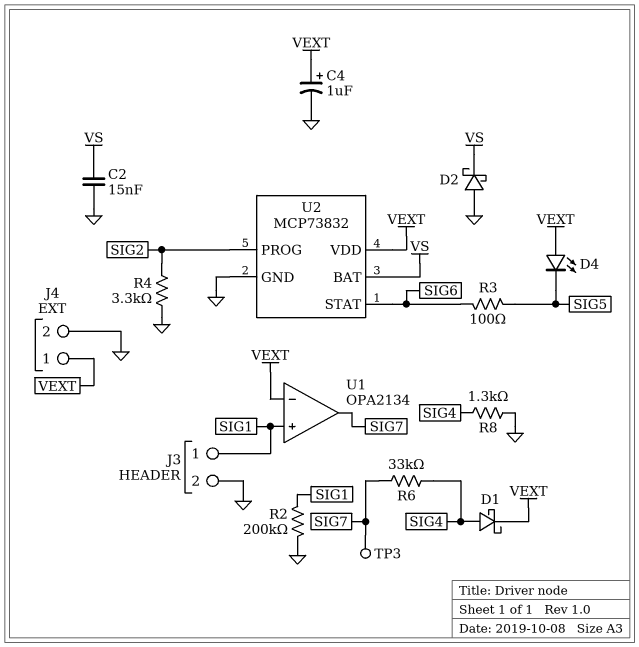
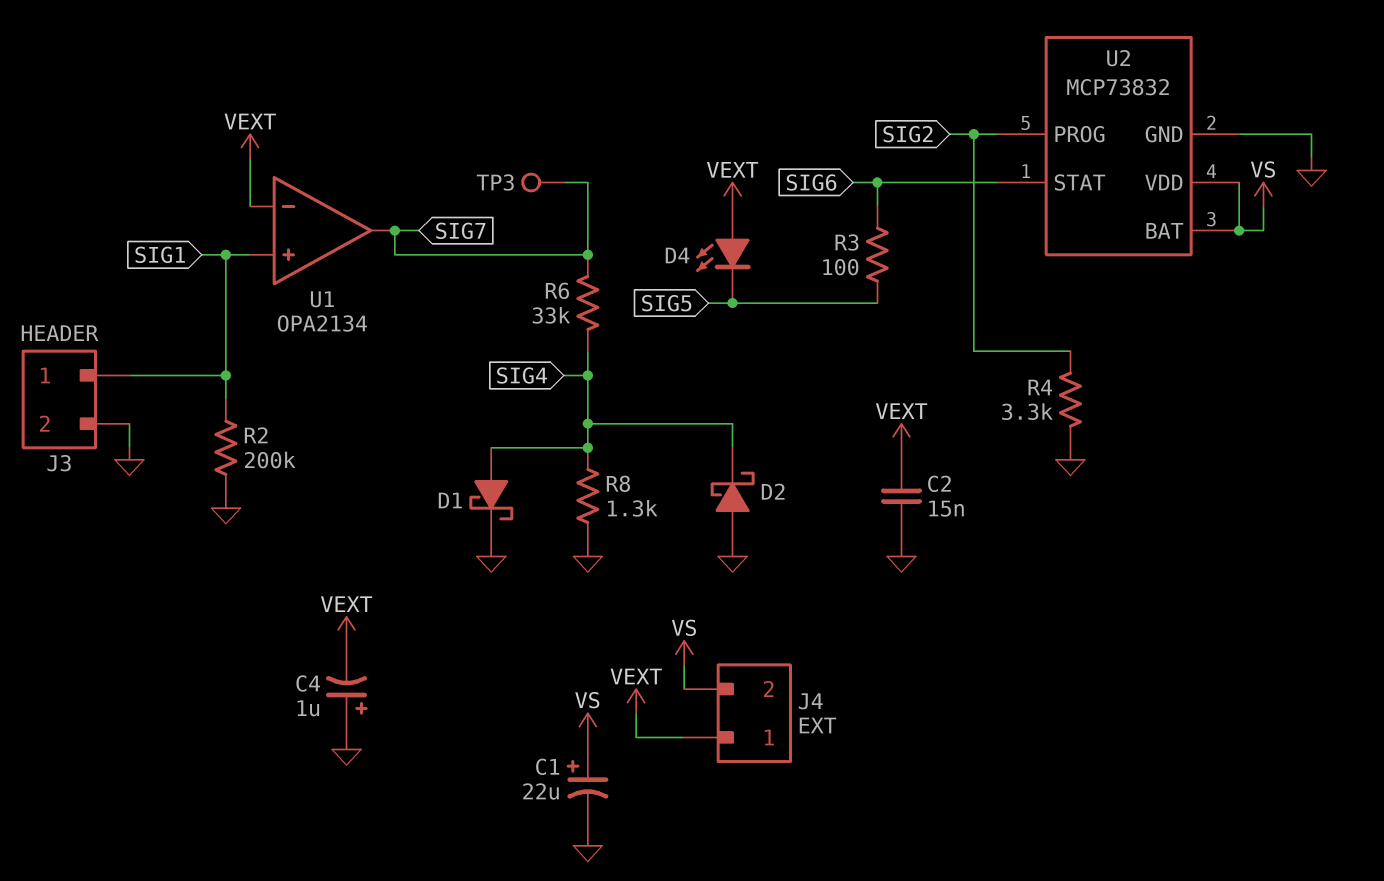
C1: none -> 22uF (plus VS, minus GND)
C2: 15nF (GND, VS) -> 15nF (GND, VEXT)
C4: 1uF (plus VEXT, minus GND) -> 1uF (plus GND, minus VEXT)
D1: schottky (A SIG4, K VEXT) -> schottky (A SIG4, K GND)
D2: schottky (A GND, K VS) -> schottky (A GND, K SIG4)
J4 pin 2: GND -> VS
U2 pin VDD: VEXT -> VS

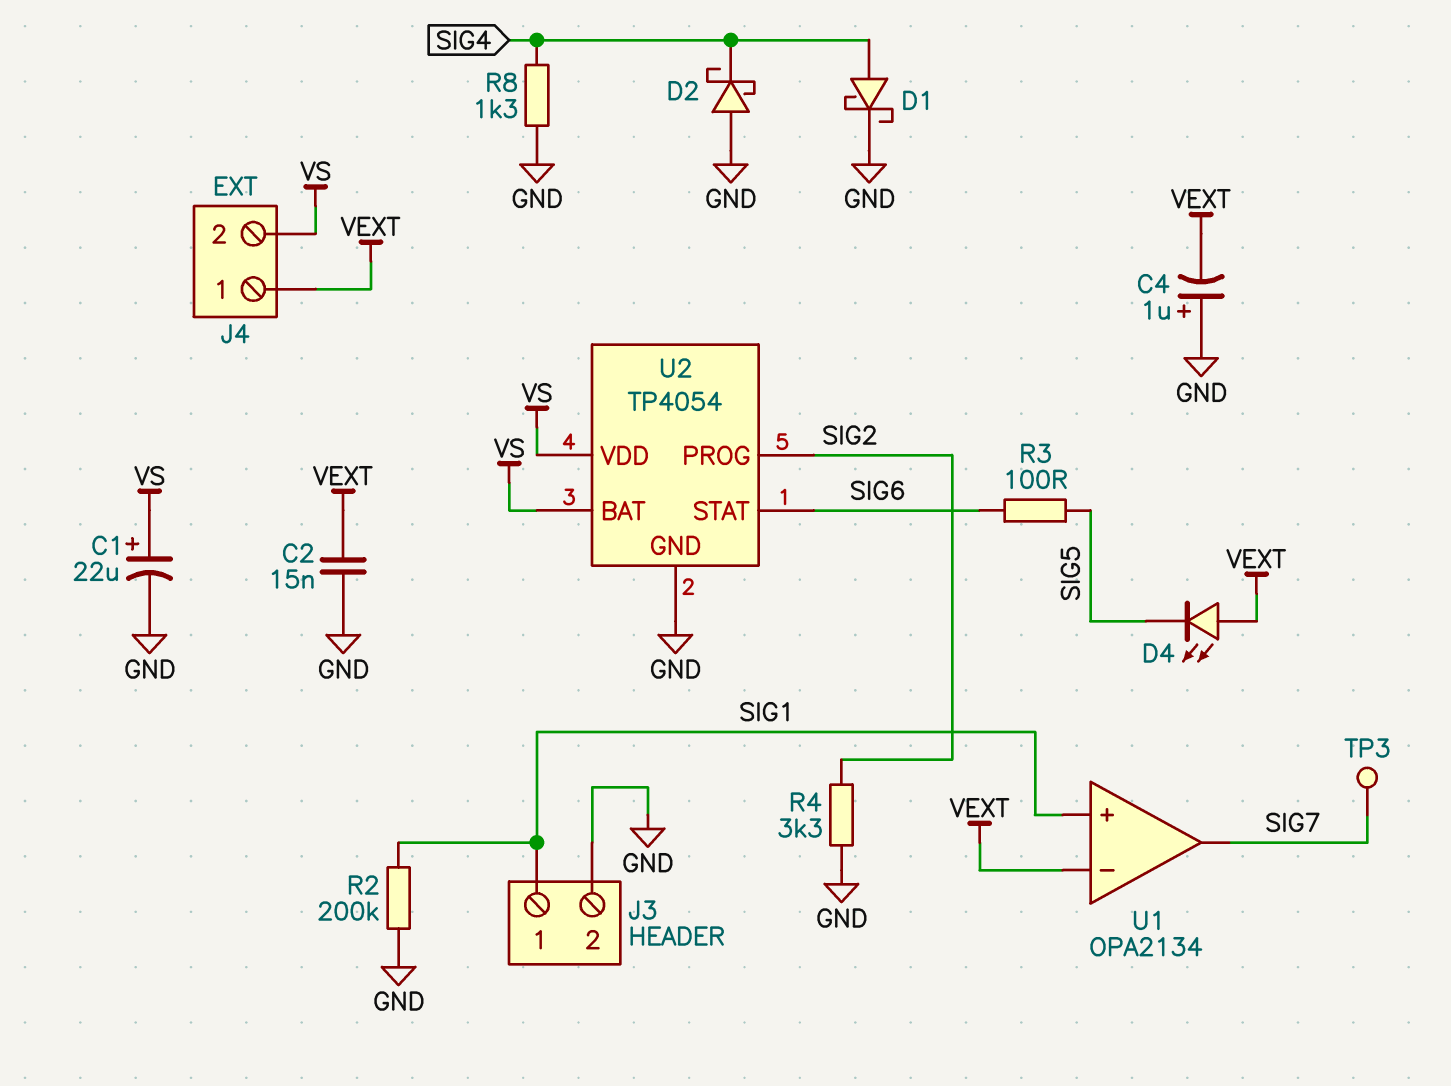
R6: 33k (SIG4, SIG7) -> none
U2: MCP73832 -> TP4054

